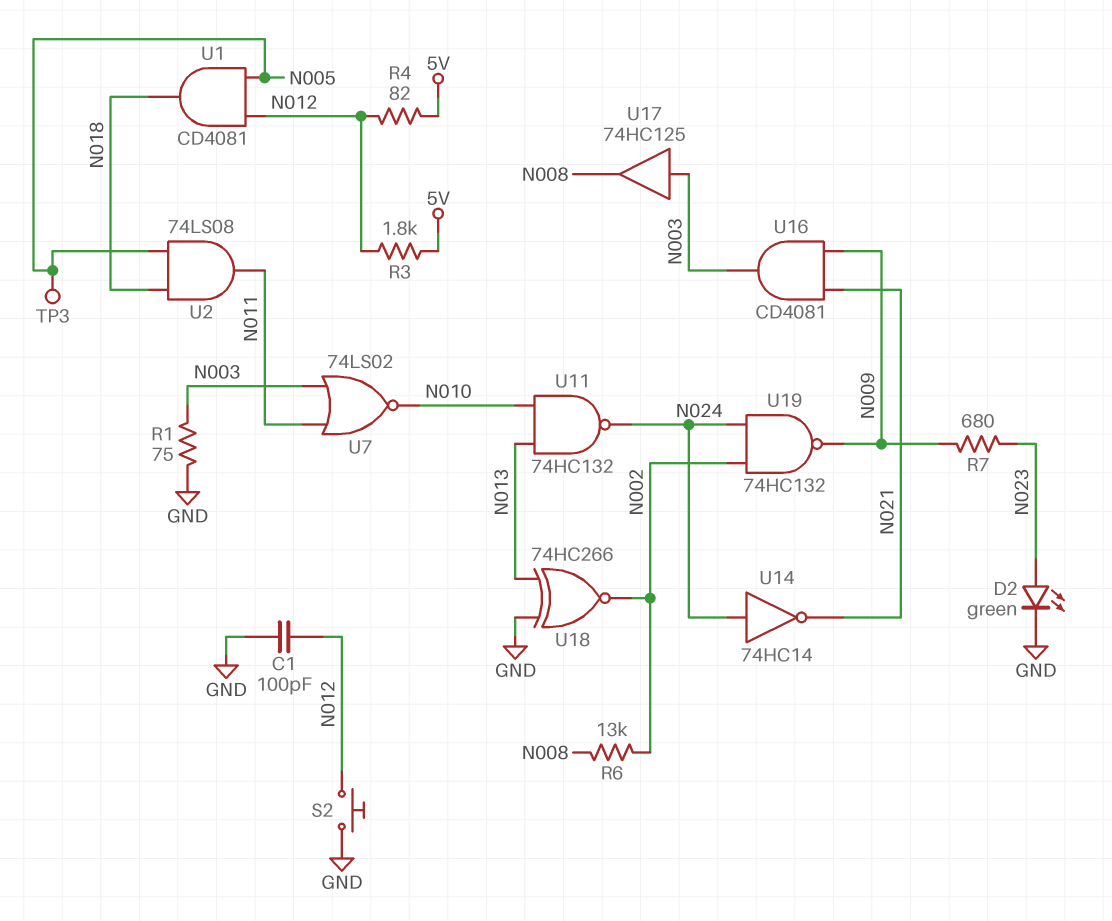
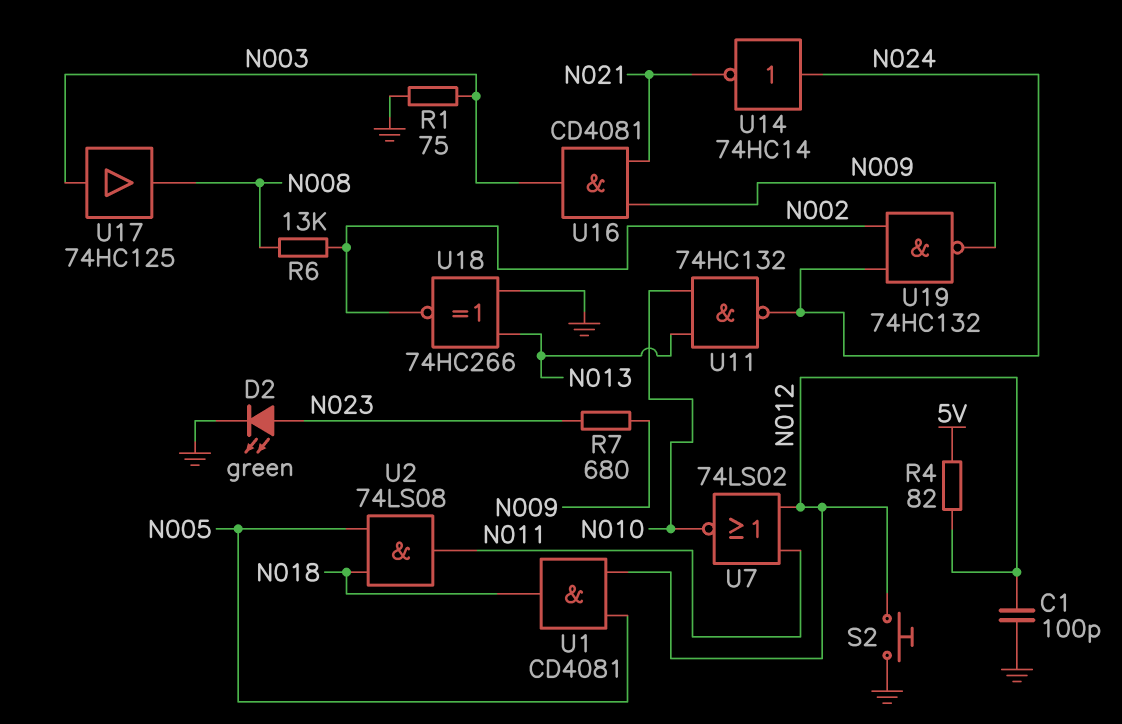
R3: 1.8k (5V, N012) -> none
TP3: test point (N005) -> none
U7: NOR 74LS02 (in N003, in N011, out N010) -> NOR 74LS02 (in N011, in N012, out N010)

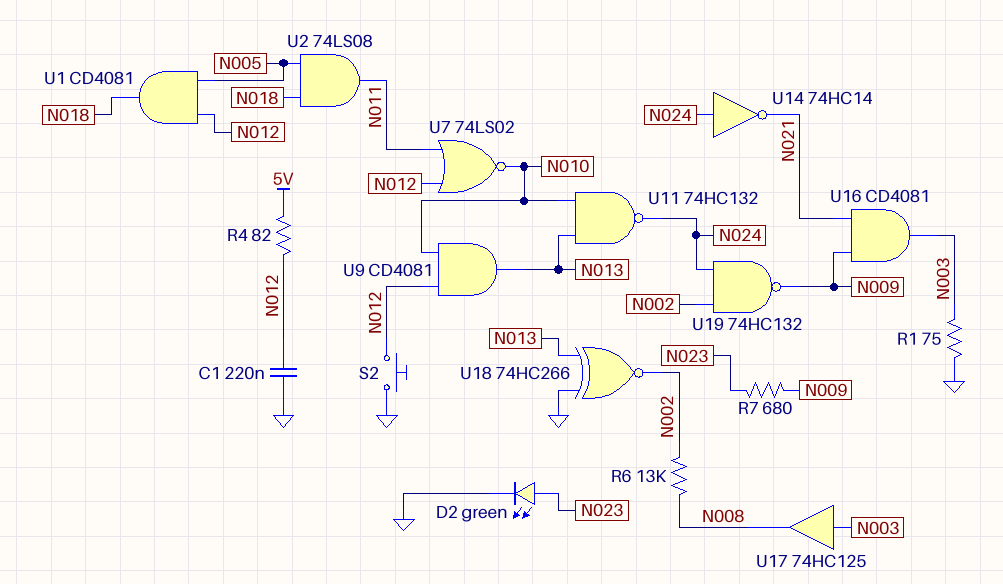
C1: 100pF (GND, N012) -> 220nF (GND, N012)
U9: none -> AND CD4081 (in N010, in N012, out N013)

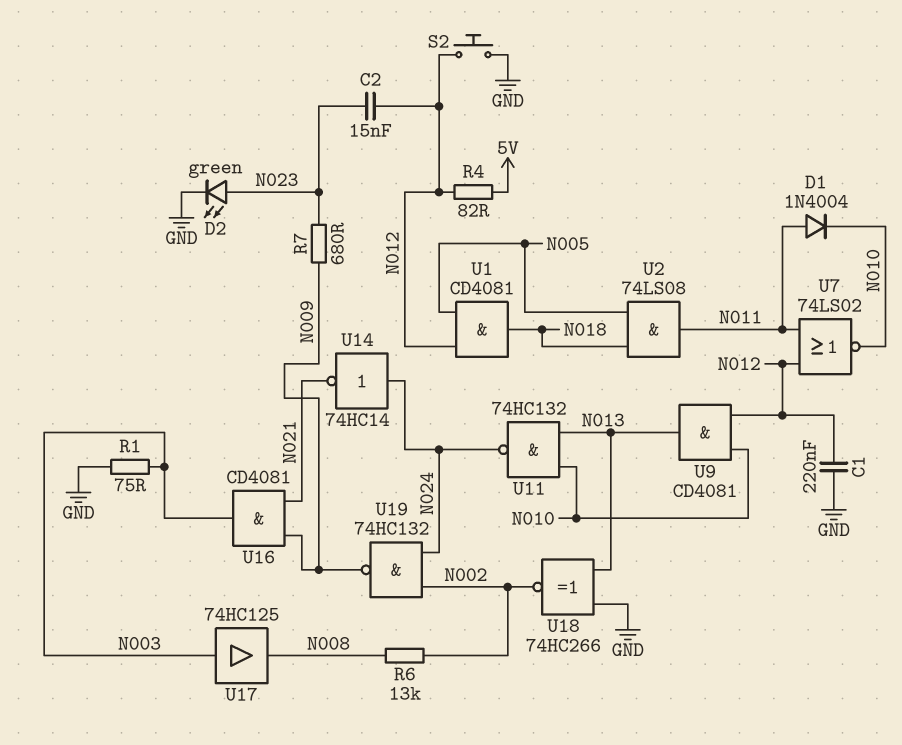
C2: none -> 15nF (N012, N023)
D1: none -> diode 1N4004 (A N011, K N010)

